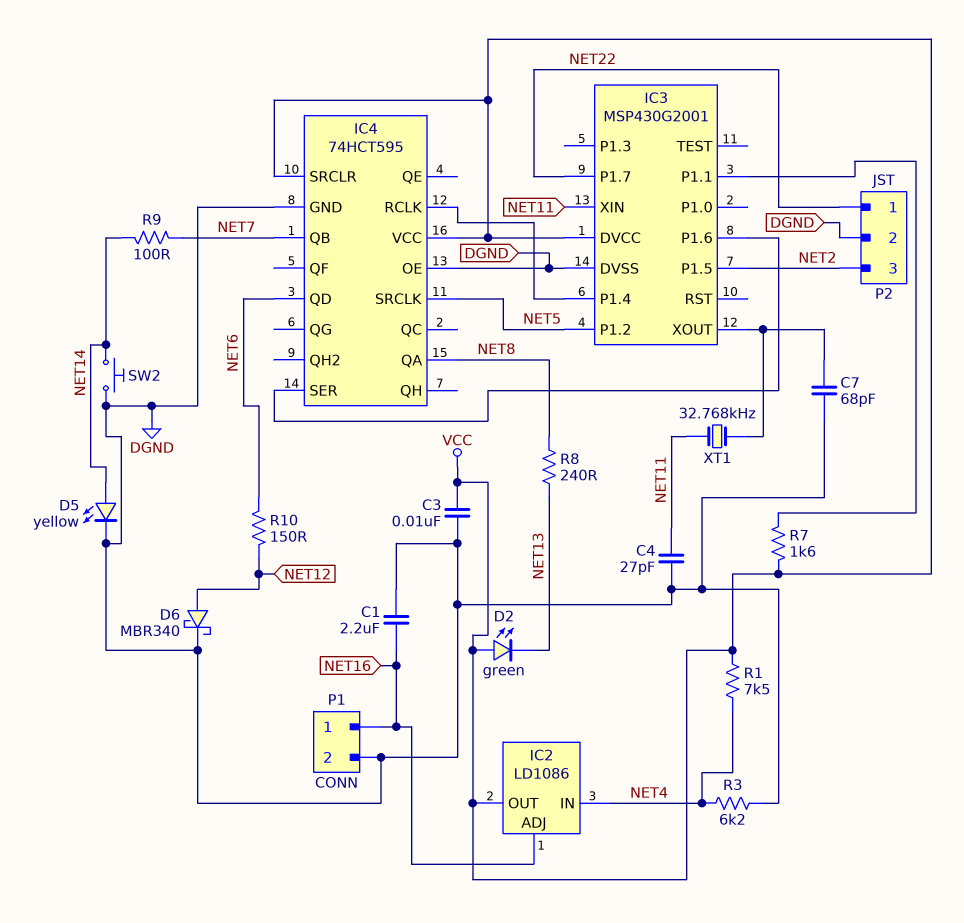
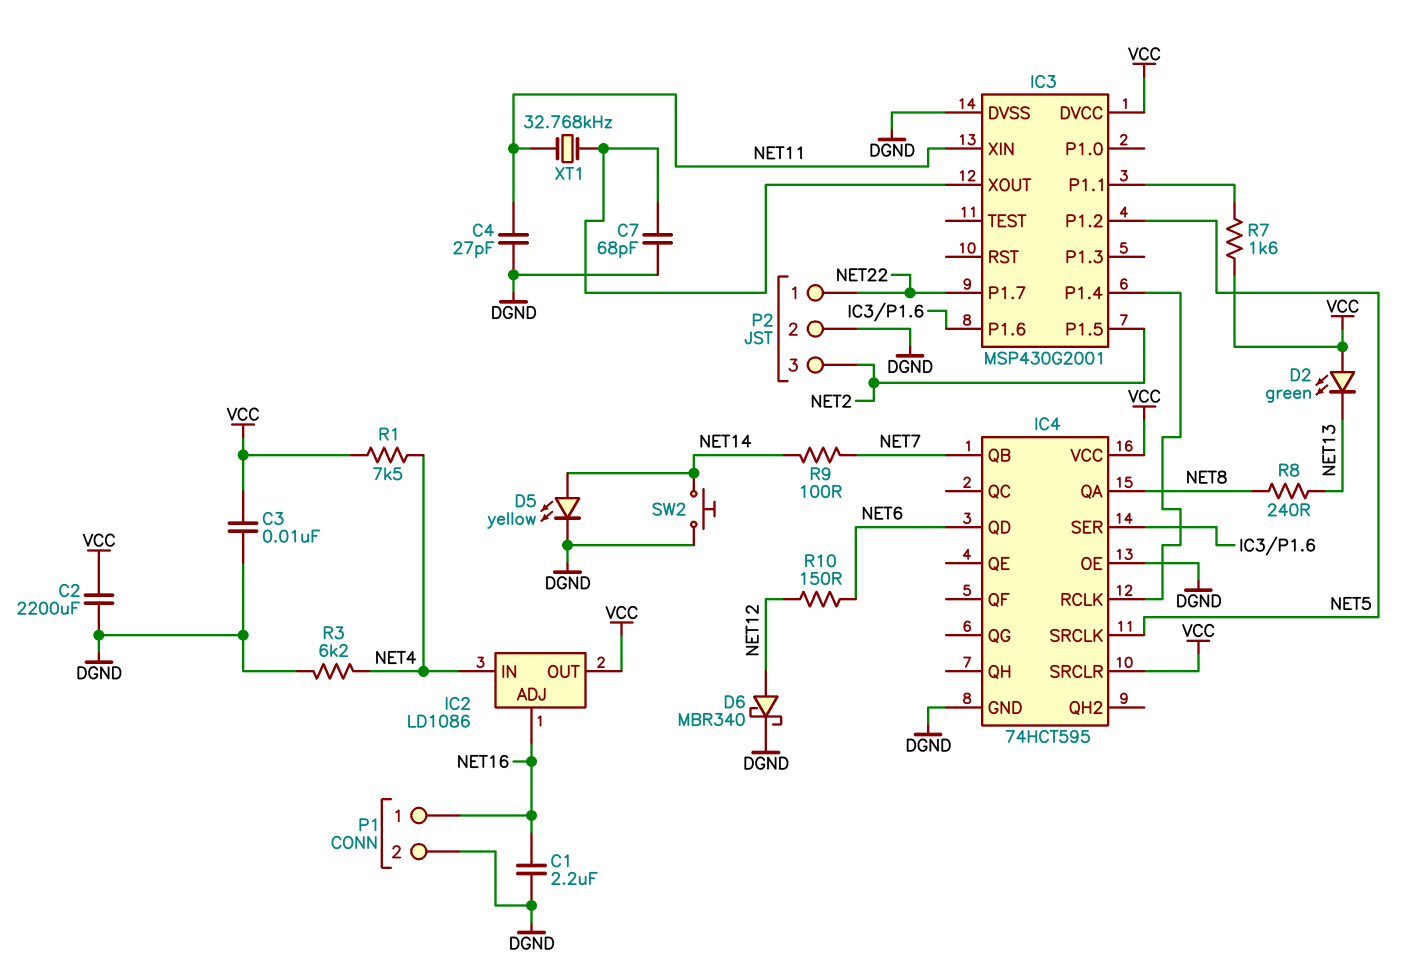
C2: none -> 2200uF (DGND, VCC)

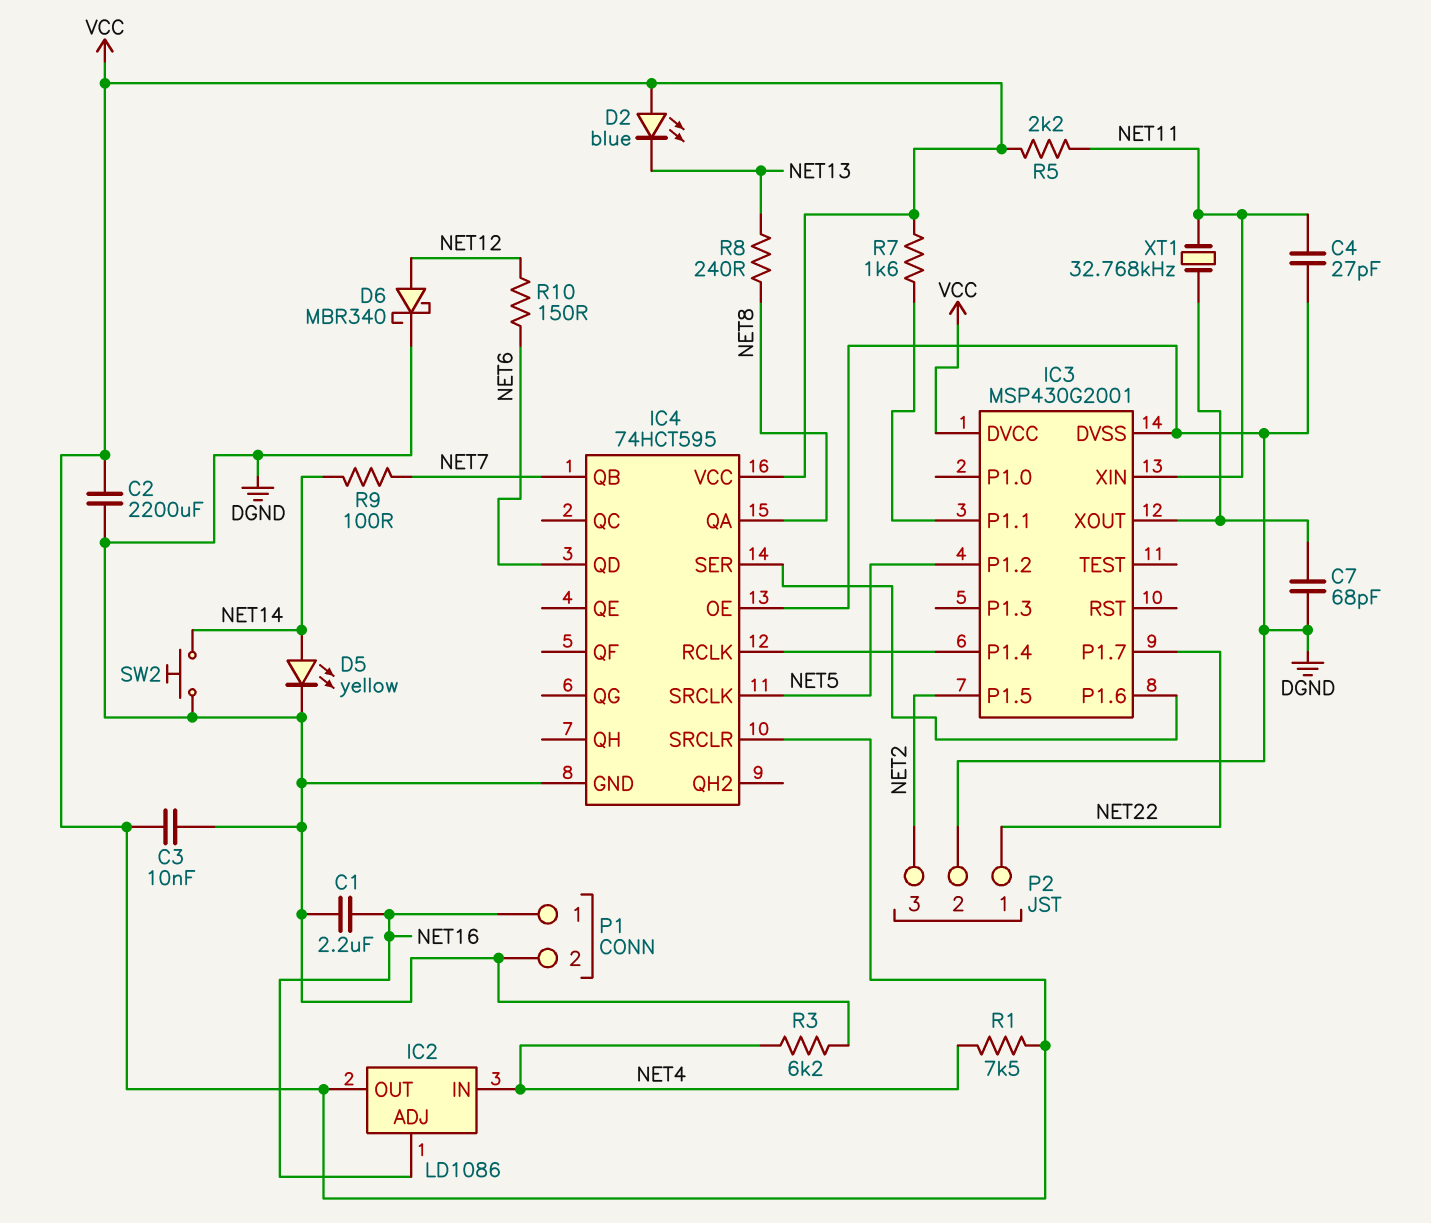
D2: LED green (A VCC, K NET13) -> LED blue (A VCC, K NET13)
R5: none -> 2.2k (NET11, VCC)

